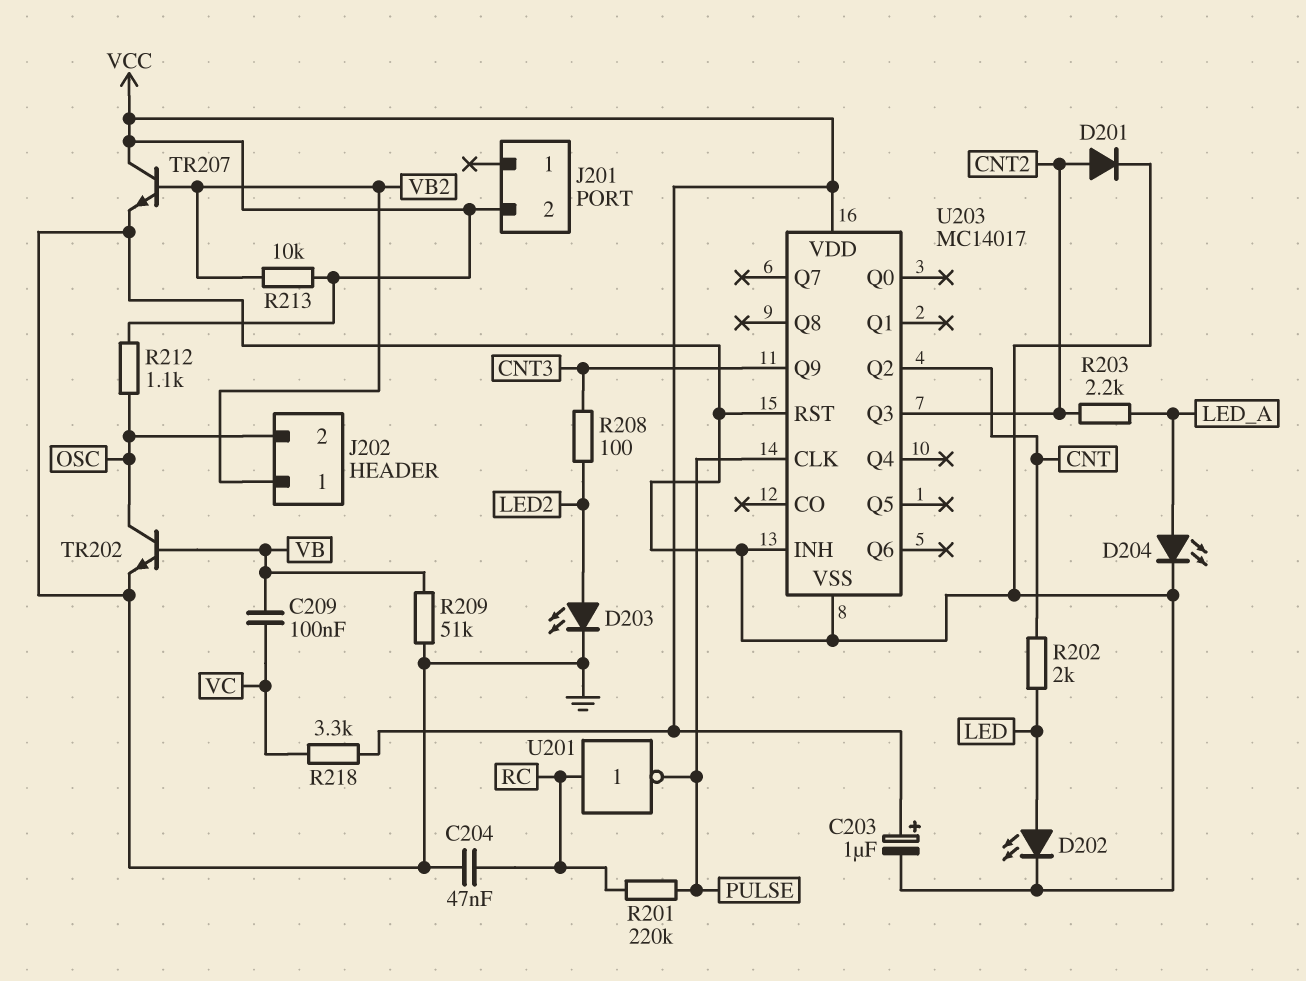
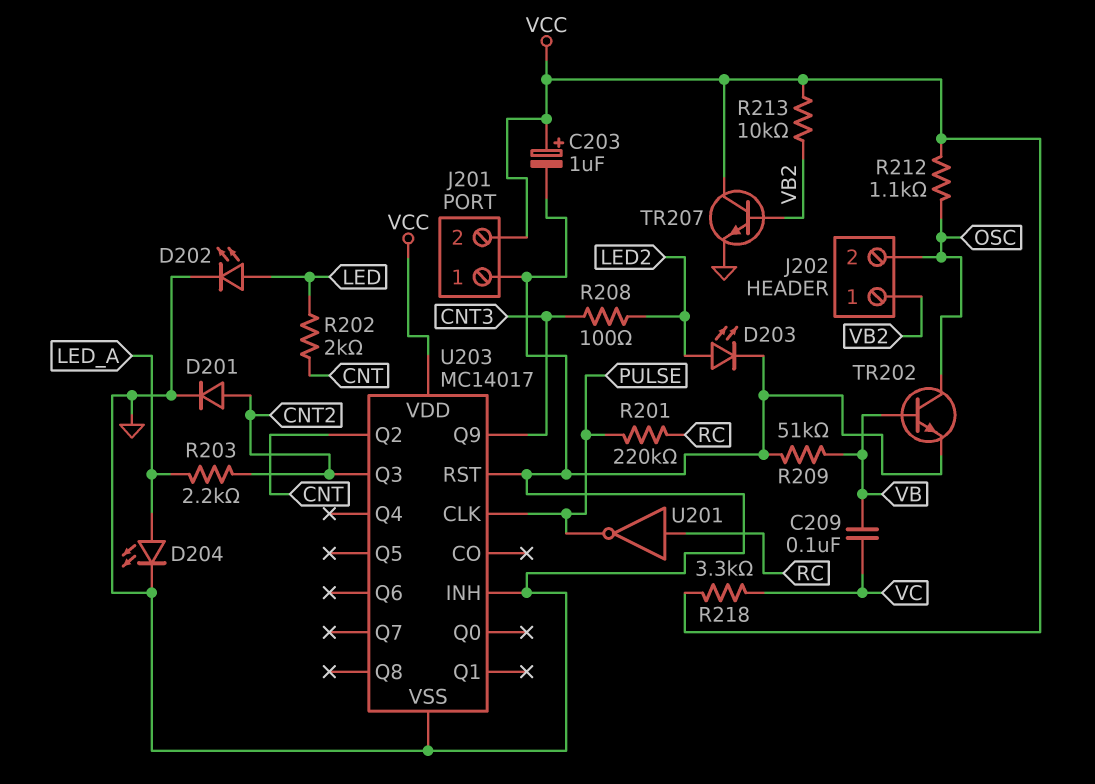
C204: 47nF (GND, RC) -> none
J201 pin 1: none -> GND

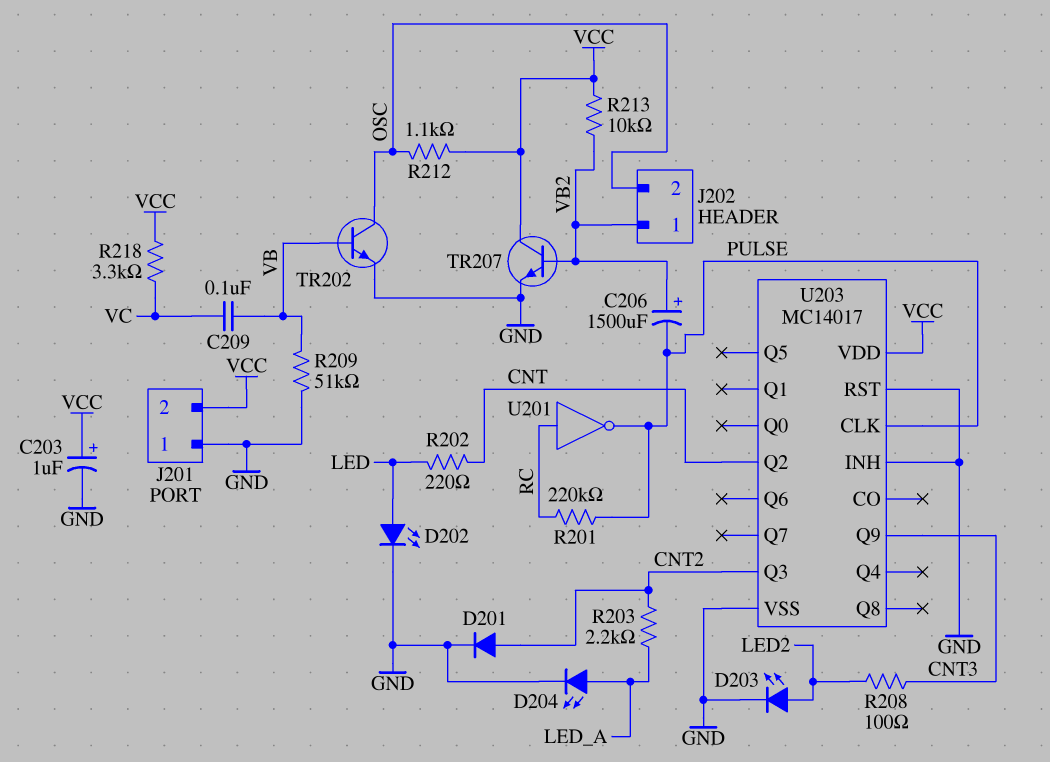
C206: none -> 1500uF (plus VB2, minus PULSE)
R202: 2k (CNT, LED) -> 220 (CNT, LED)

